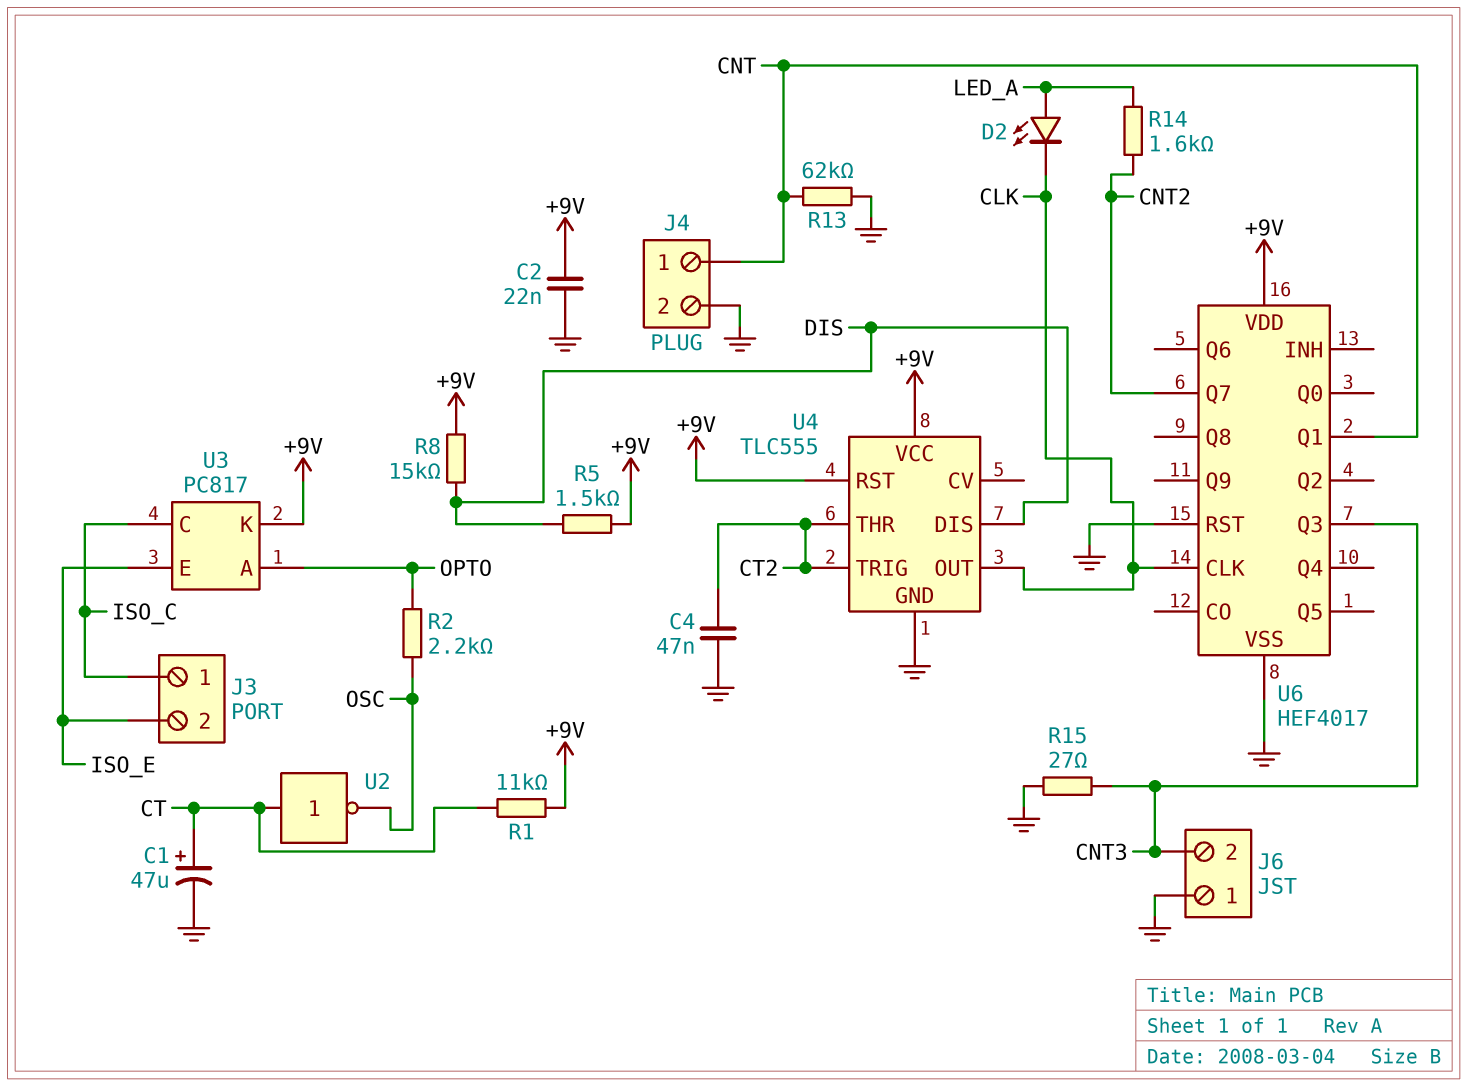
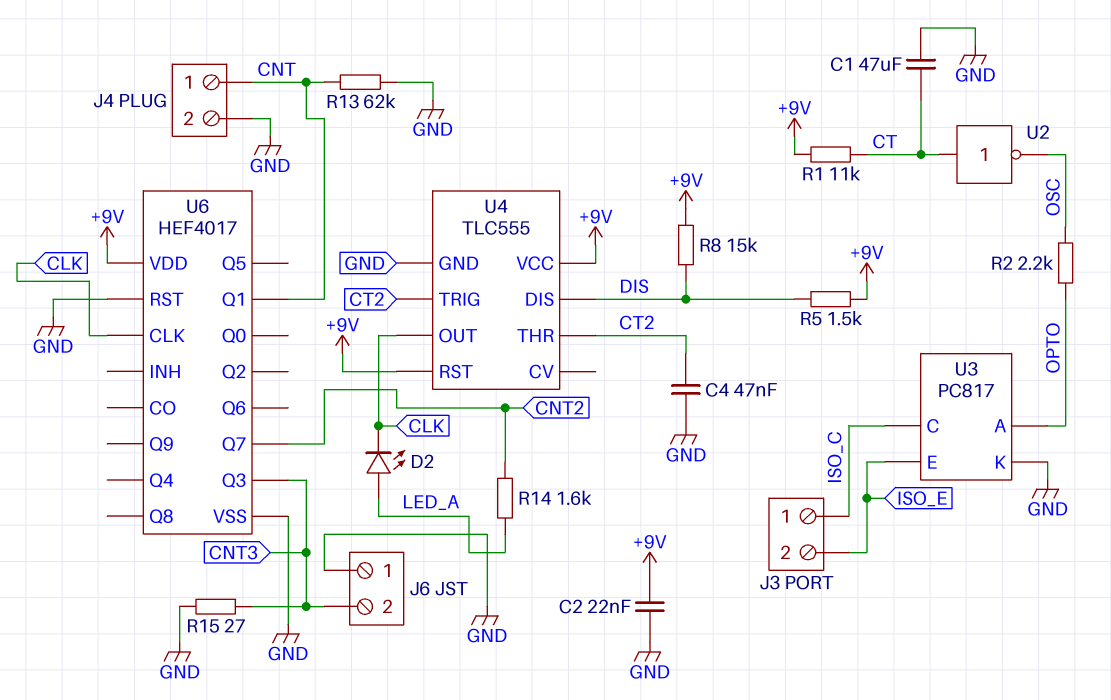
C1: 47uF (plus CT, minus GND) -> 47uF (CT, GND)
U3 pin K: +9V -> GND

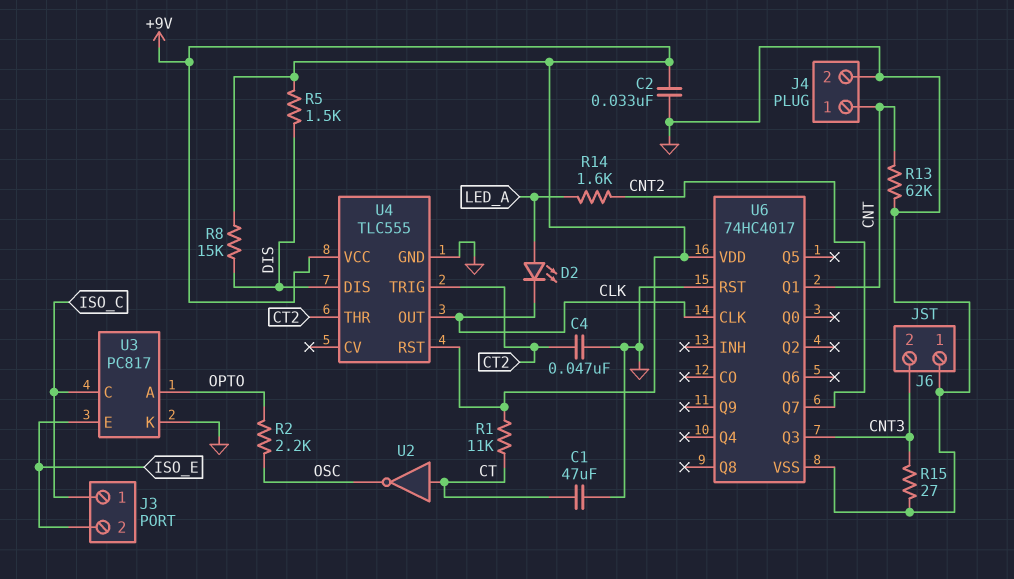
C2: 22nF (+9V, GND) -> 33nF (+9V, GND)
U6: HEF4017 -> 74HC4017

